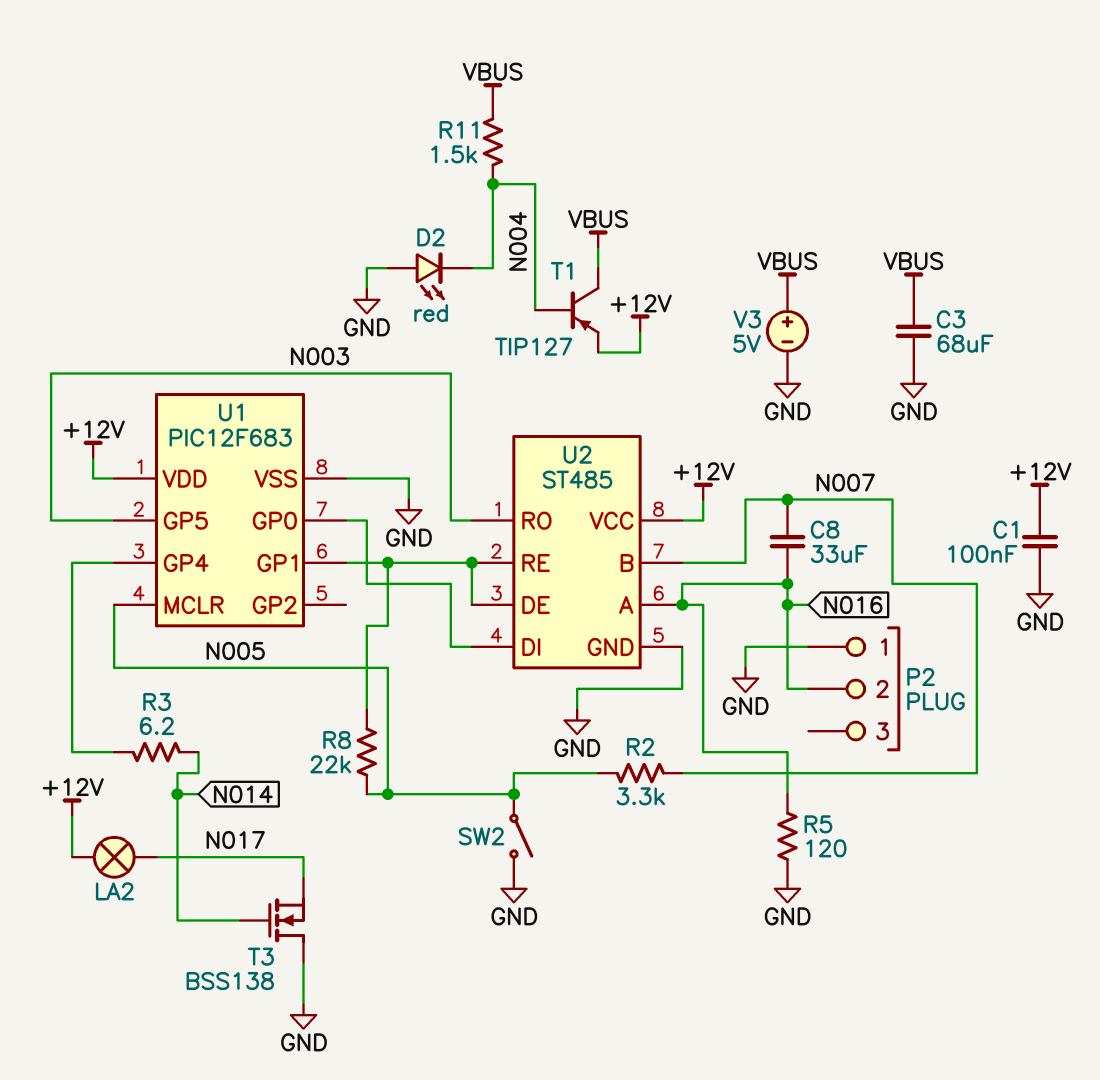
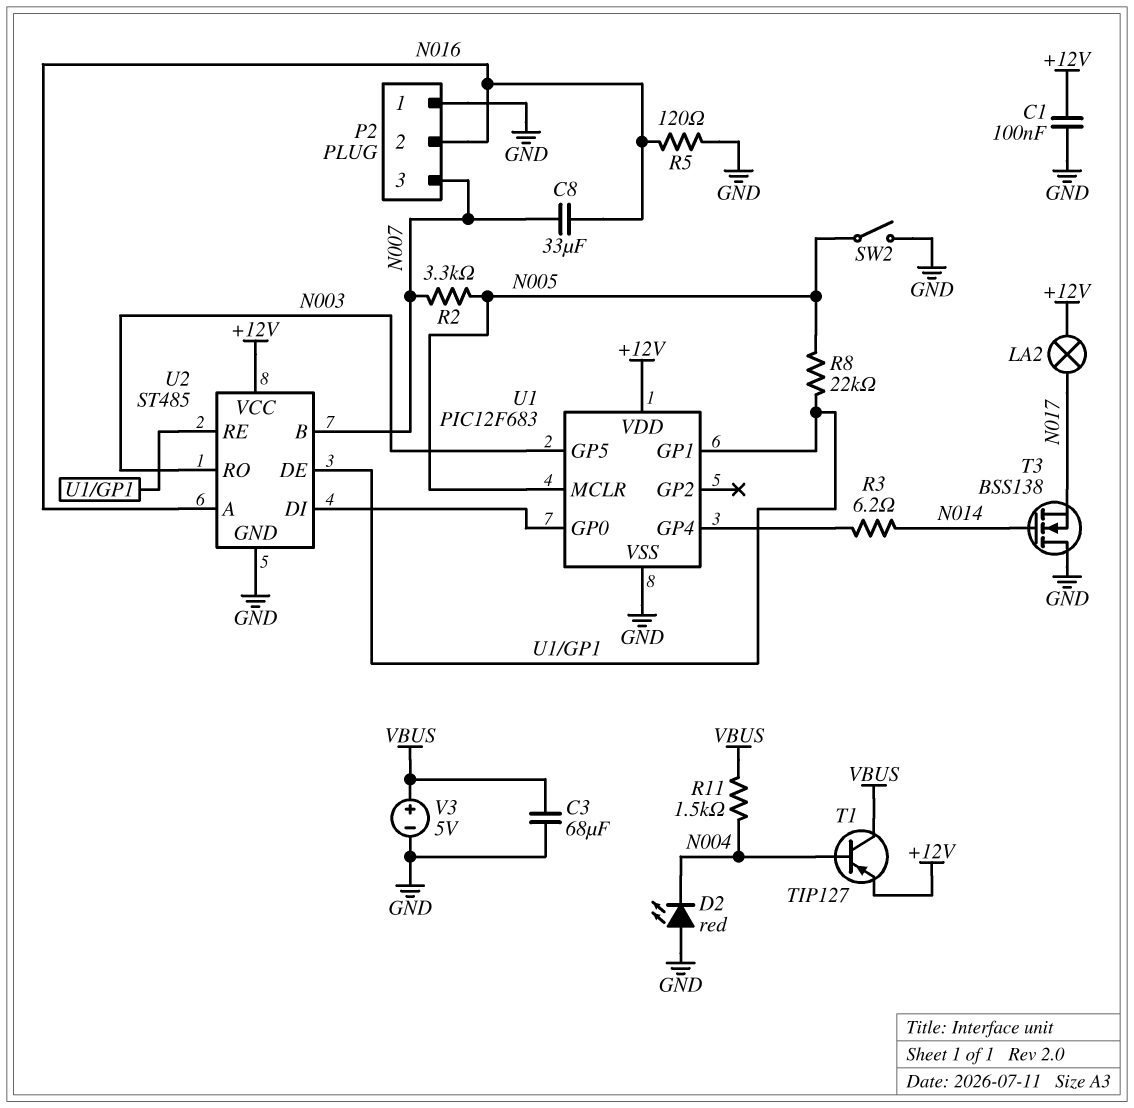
P2 pin 3: none -> N007

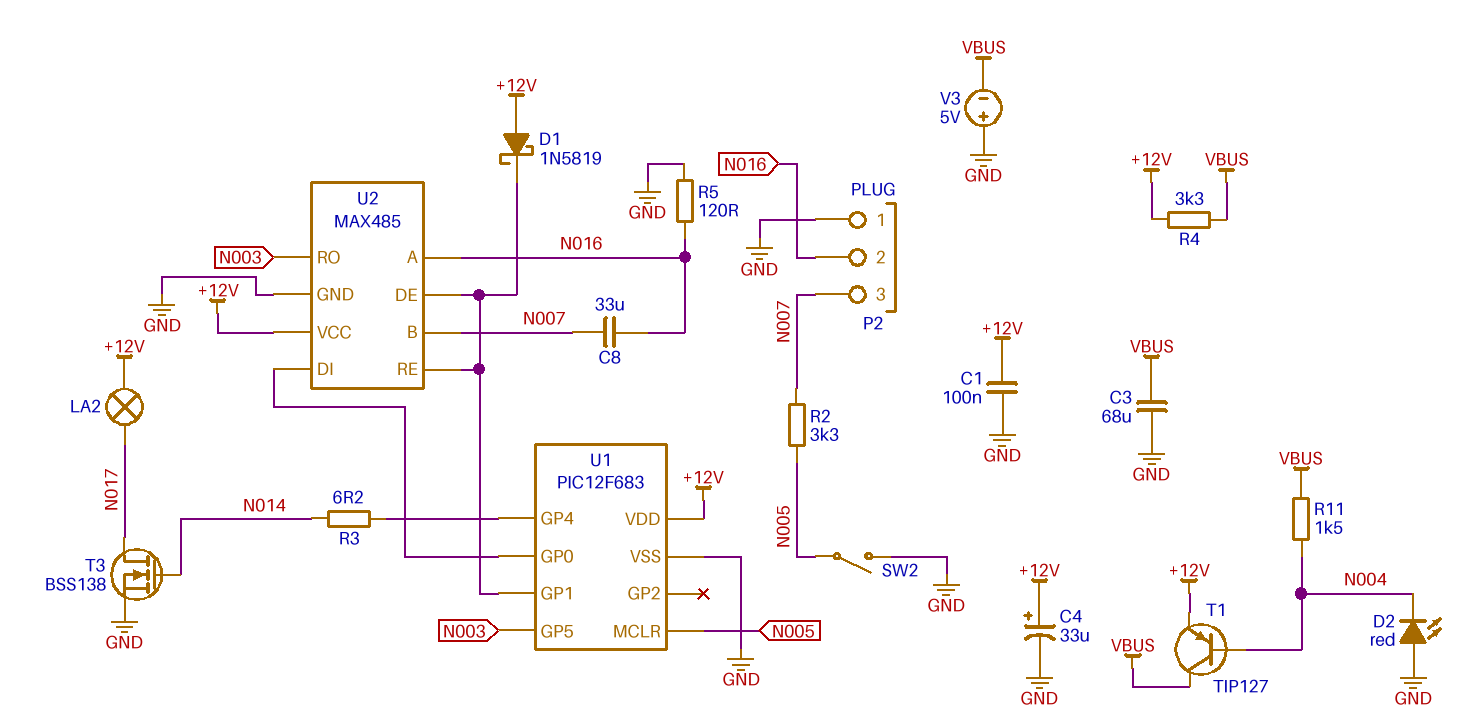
C4: none -> 33uF (plus +12V, minus GND)
D1: none -> schottky 1N5819 (A +12V, K U1/GP1)
R4: none -> 3.3k (+12V, VBUS)
R8: 22k (N005, U1/GP1) -> none
T3: NMOS BSS138 (G N014, D GND, S N017) -> NMOS BSS138 (G N014, D N017, S GND)
U2: ST485 -> MAX485
V3: 5V (plus VBUS, minus GND) -> 5V (plus GND, minus VBUS)

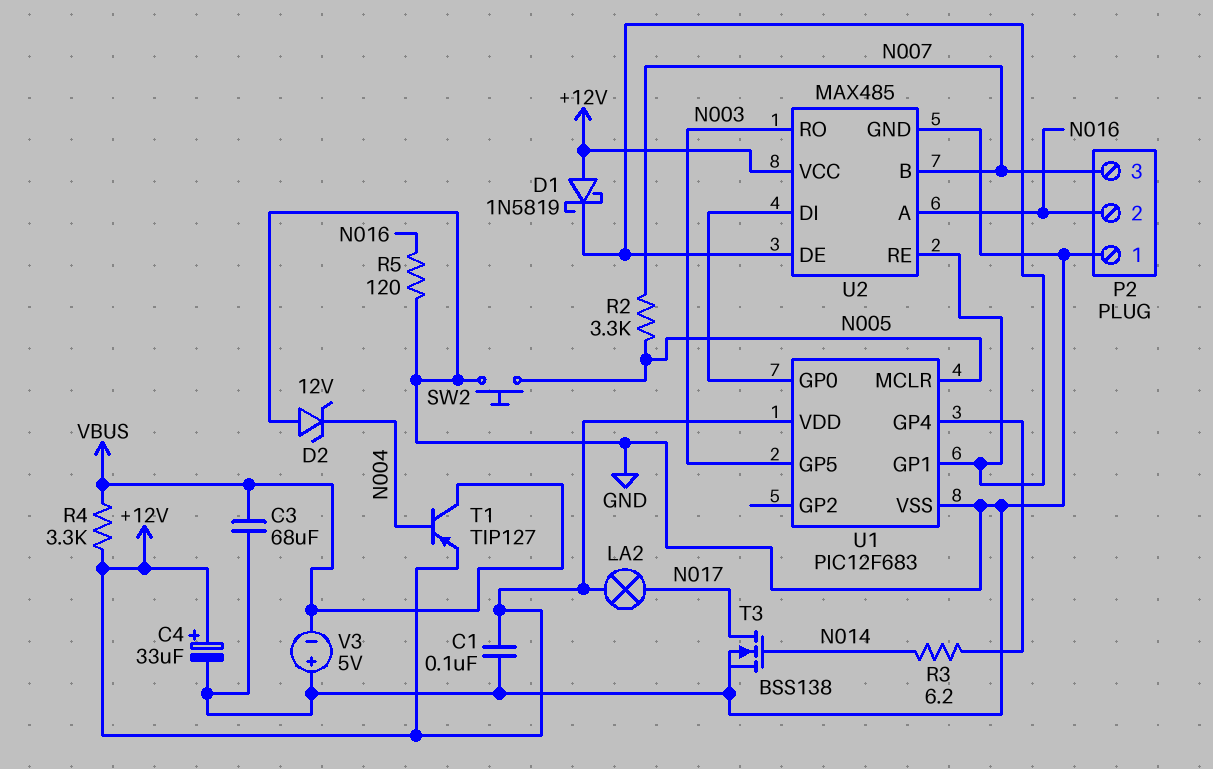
C8: 33uF (N007, N016) -> none
D2: LED red (A GND, K N004) -> zener 12V (A GND, K N004)
R11: 1.5k (N004, VBUS) -> none
SW2: switch (GND, N005) -> button (GND, N005)

